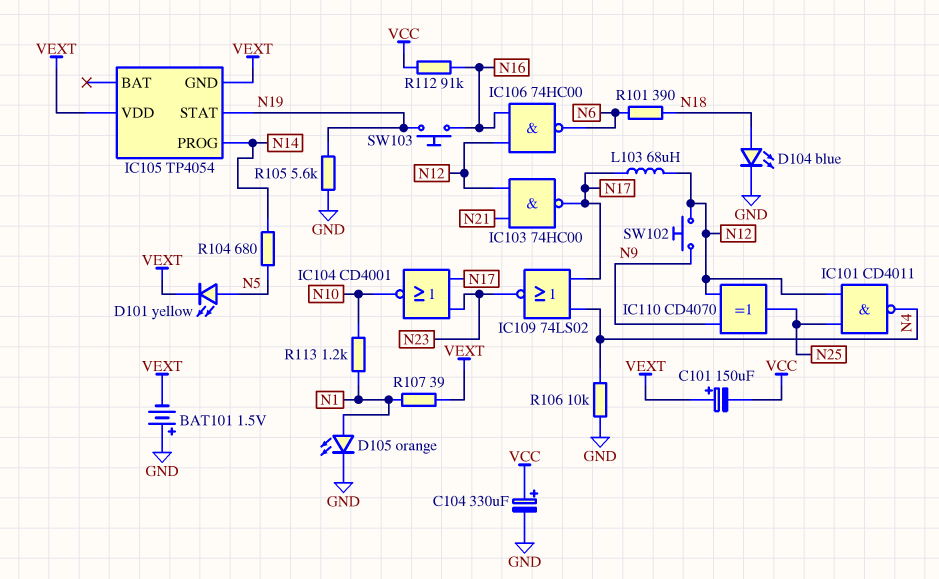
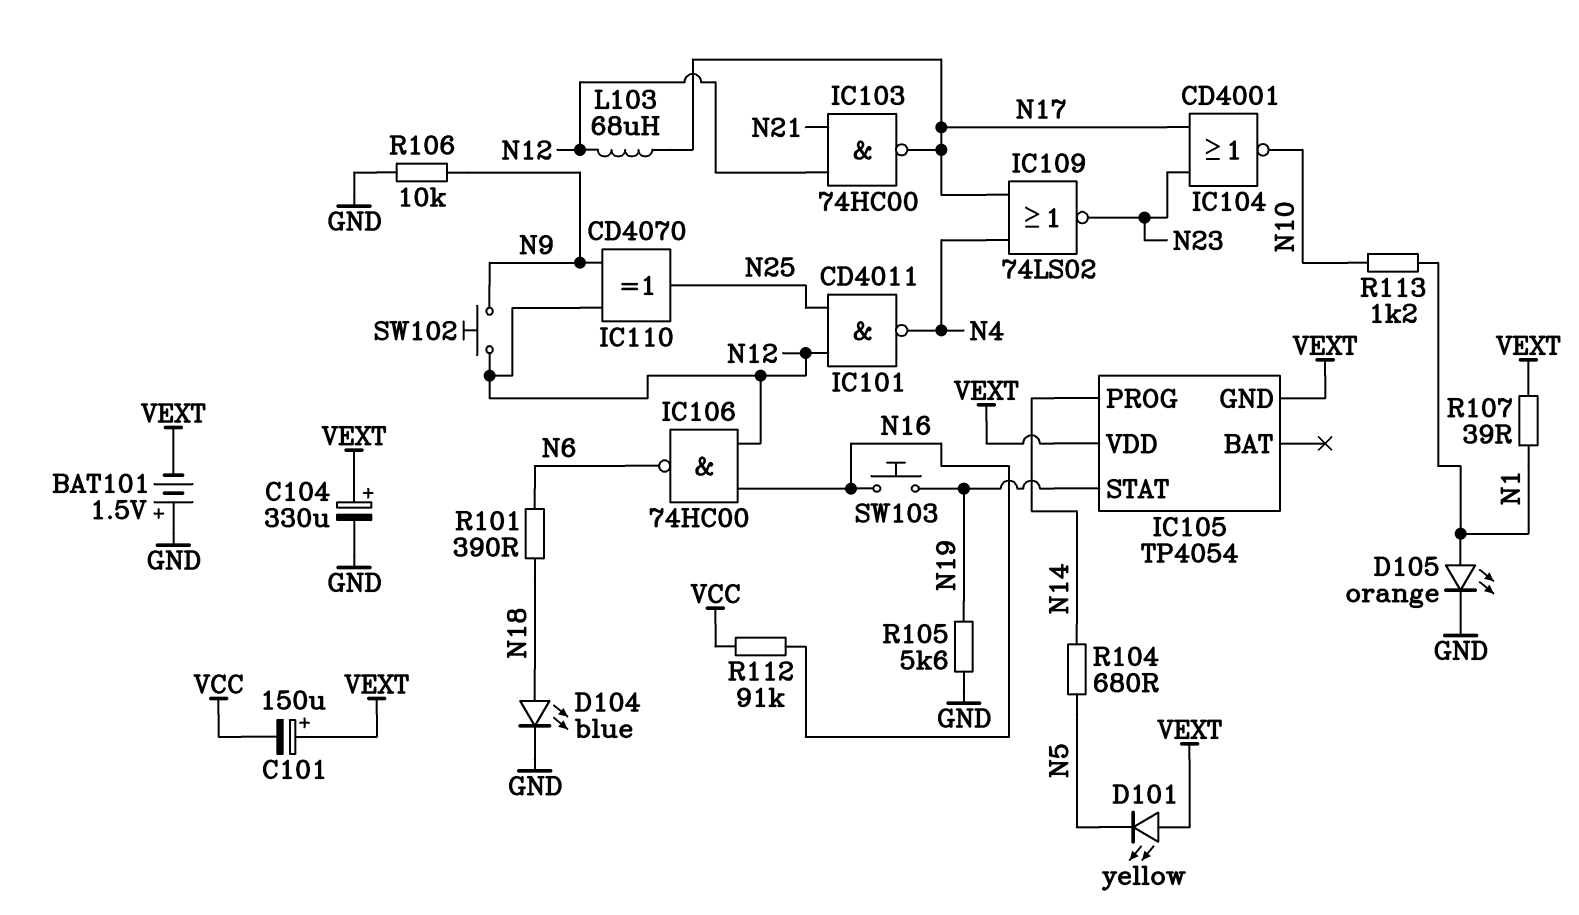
C104: 330uF (plus VCC, minus GND) -> 330uF (plus VEXT, minus GND)
D101: LED yellow (A N5, K VEXT) -> LED yellow (A VEXT, K N5)
R106: 10k (GND, N4) -> 10k (GND, N9)

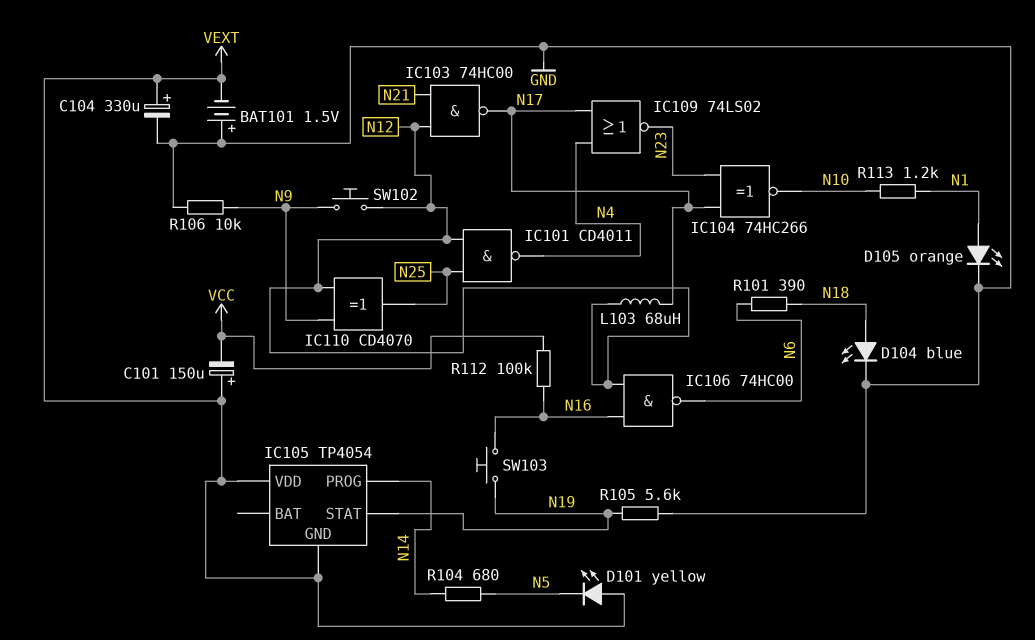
IC104: NOR CD4001 (in N17, in N23, out N10) -> XNOR 74HC266 (in N17, in N23, out N10)
R107: 39 (N1, VEXT) -> none
R112: 91k (N16, VCC) -> 100k (N16, VCC)

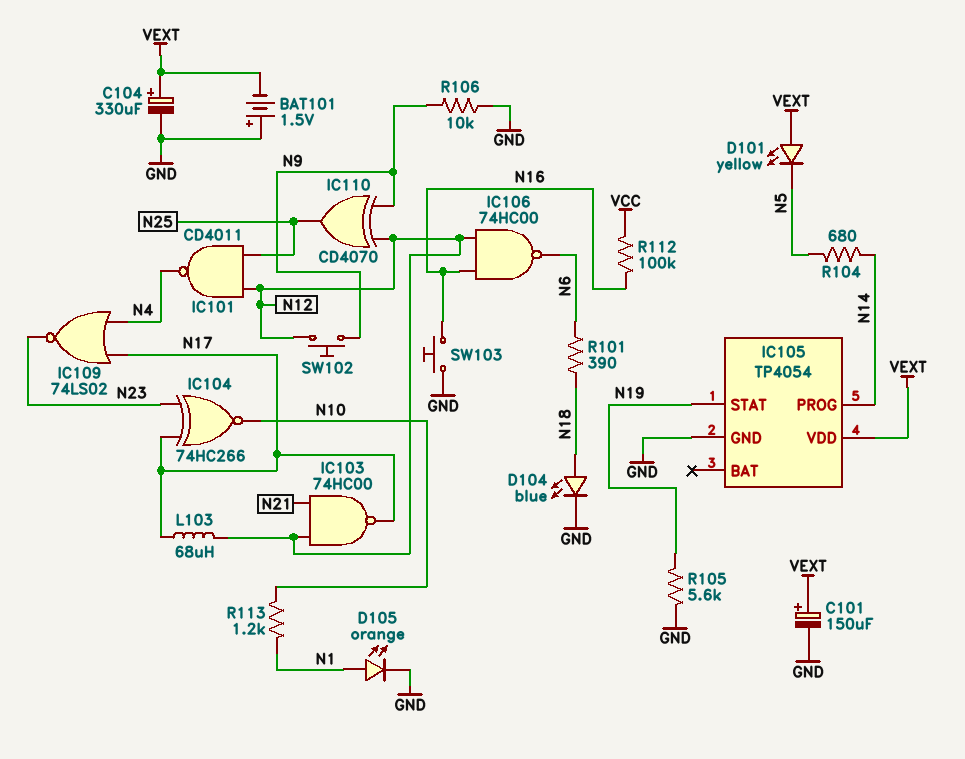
C101: 150uF (plus VEXT, minus VCC) -> 150uF (plus VEXT, minus GND)
IC105 pin GND: VEXT -> GND
SW103: button (N16, N19) -> button (GND, N16)

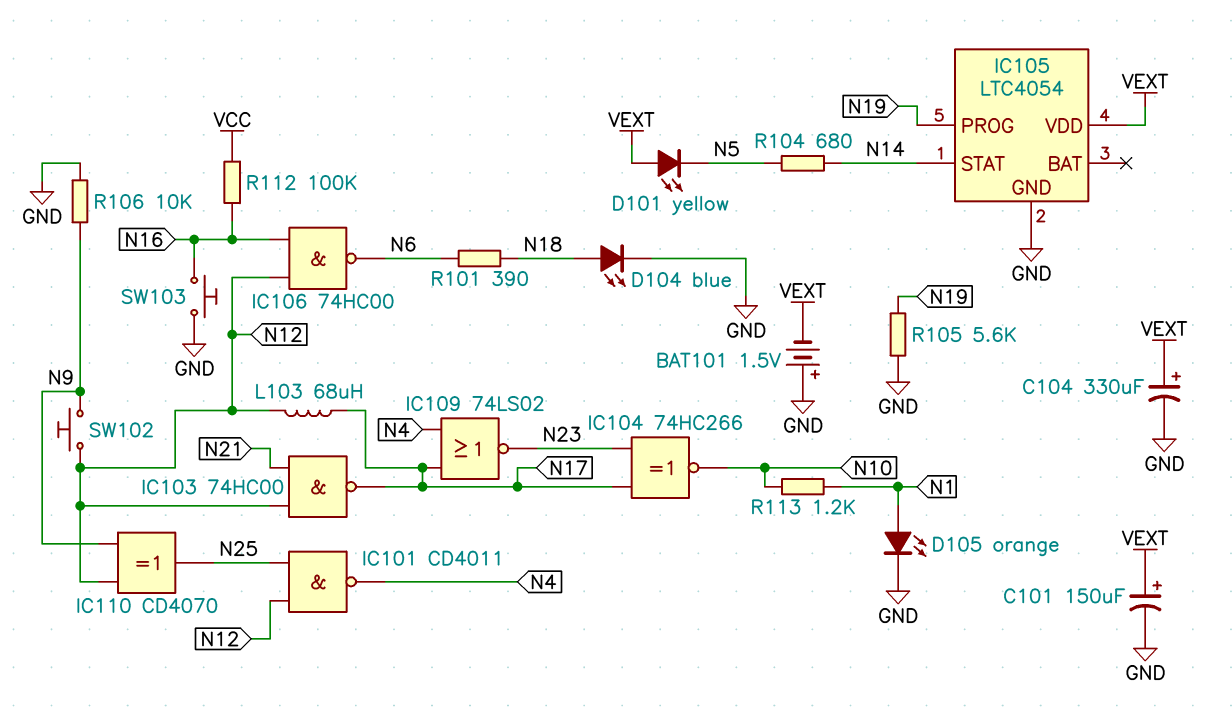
IC105: TP4054 -> LTC4054
IC105 pin PROG: N14 -> N19
IC105 pin STAT: N19 -> N14

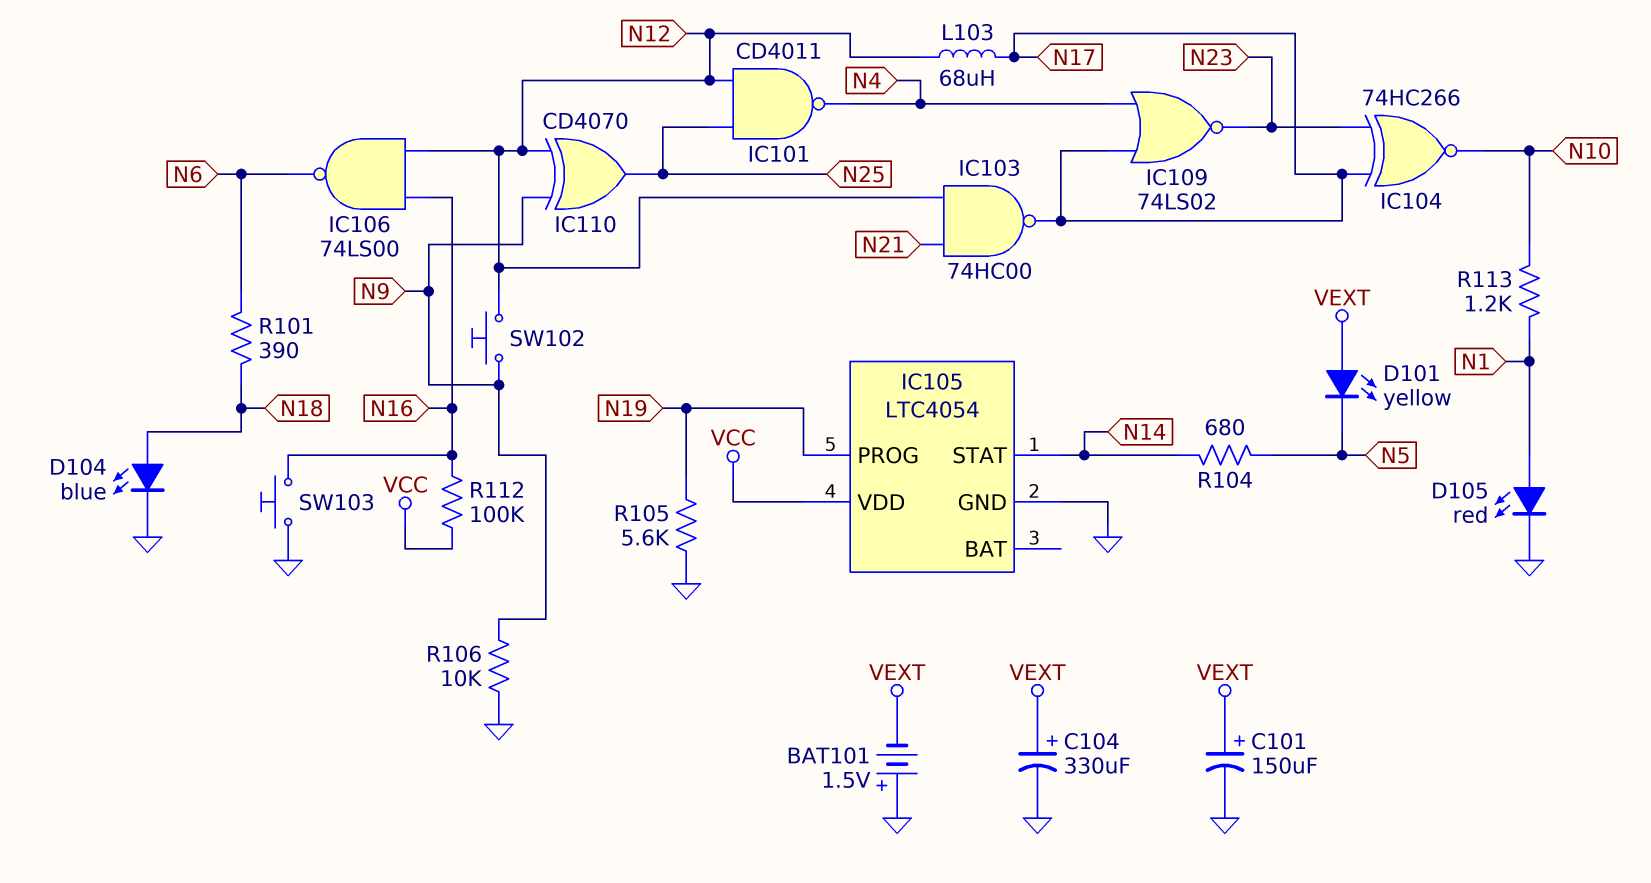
D105: LED orange (A N1, K GND) -> LED red (A N1, K GND)
IC105 pin VDD: VEXT -> VCC
IC106: NAND 74HC00 (in N12, in N16, out N6) -> NAND 74LS00 (in N12, in N16, out N6)

